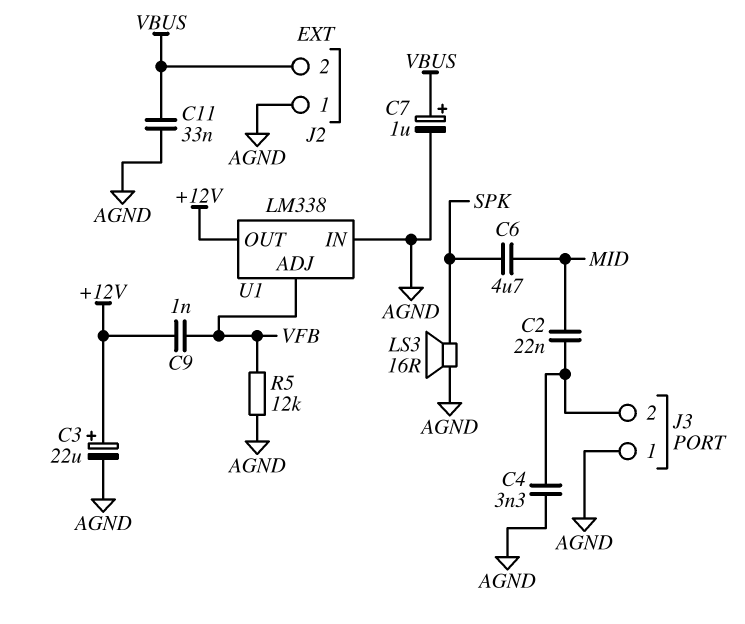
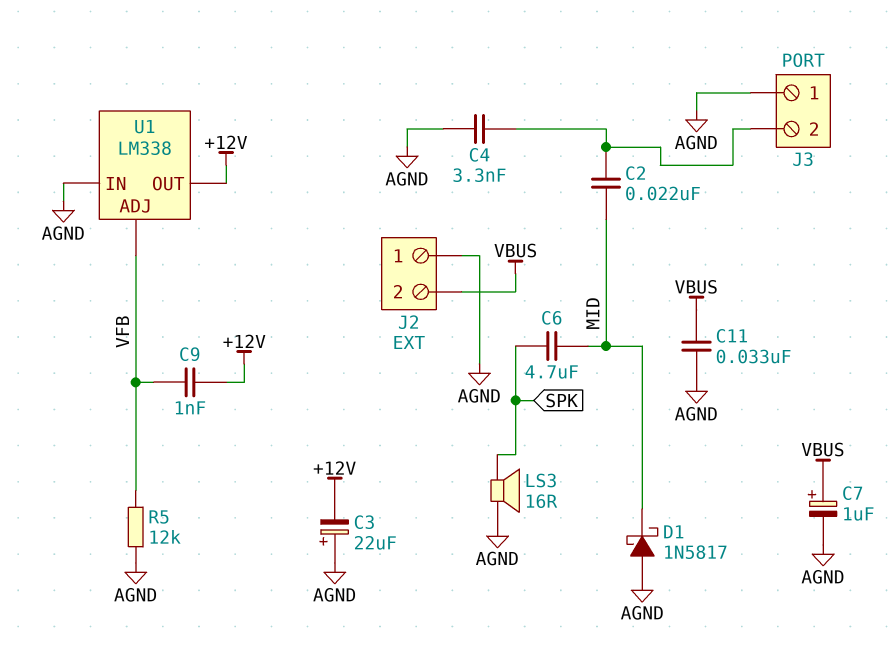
C3: 22uF (plus +12V, minus AGND) -> 22uF (plus AGND, minus +12V)
D1: none -> schottky 1N5817 (A AGND, K MID)

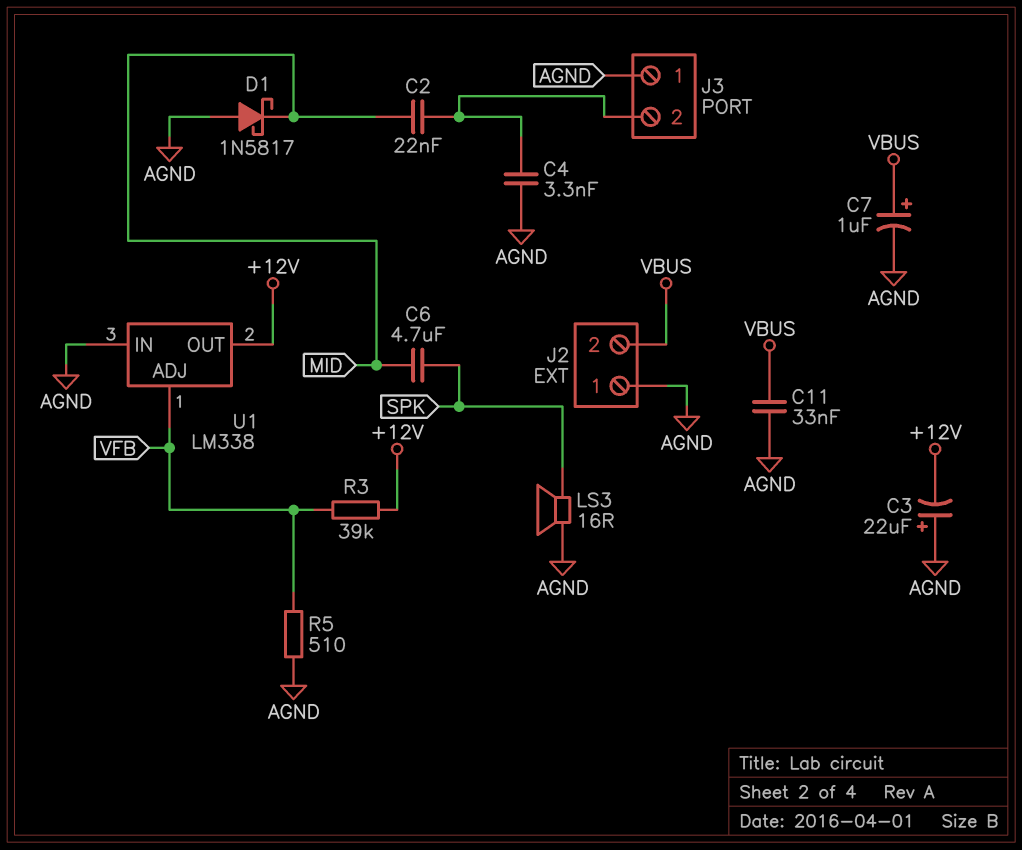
C9: 1nF (+12V, VFB) -> none
R3: none -> 39k (+12V, VFB)
R5: 12k (AGND, VFB) -> 510 (AGND, VFB)

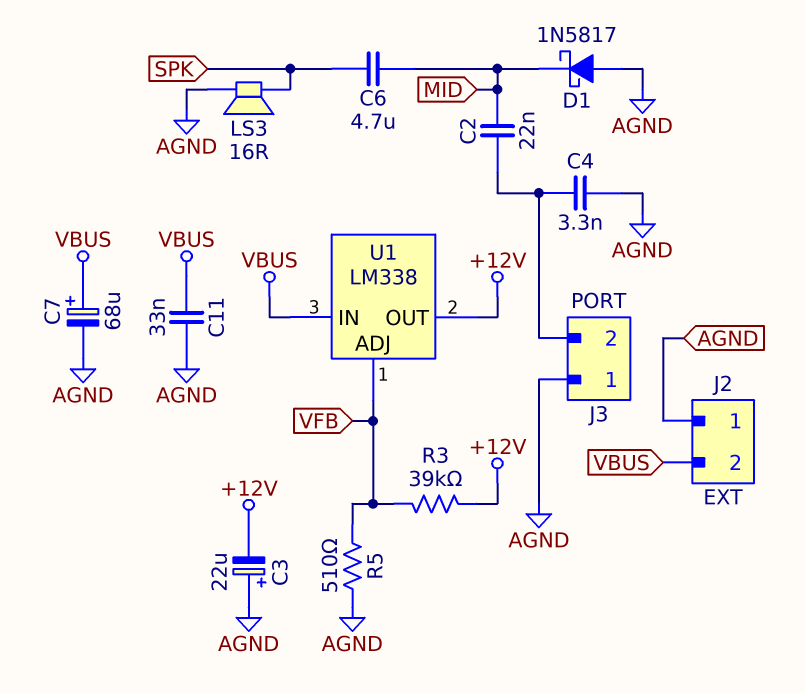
C7: 1uF (plus VBUS, minus AGND) -> 68uF (plus VBUS, minus AGND)
U1 pin IN: AGND -> VBUS

